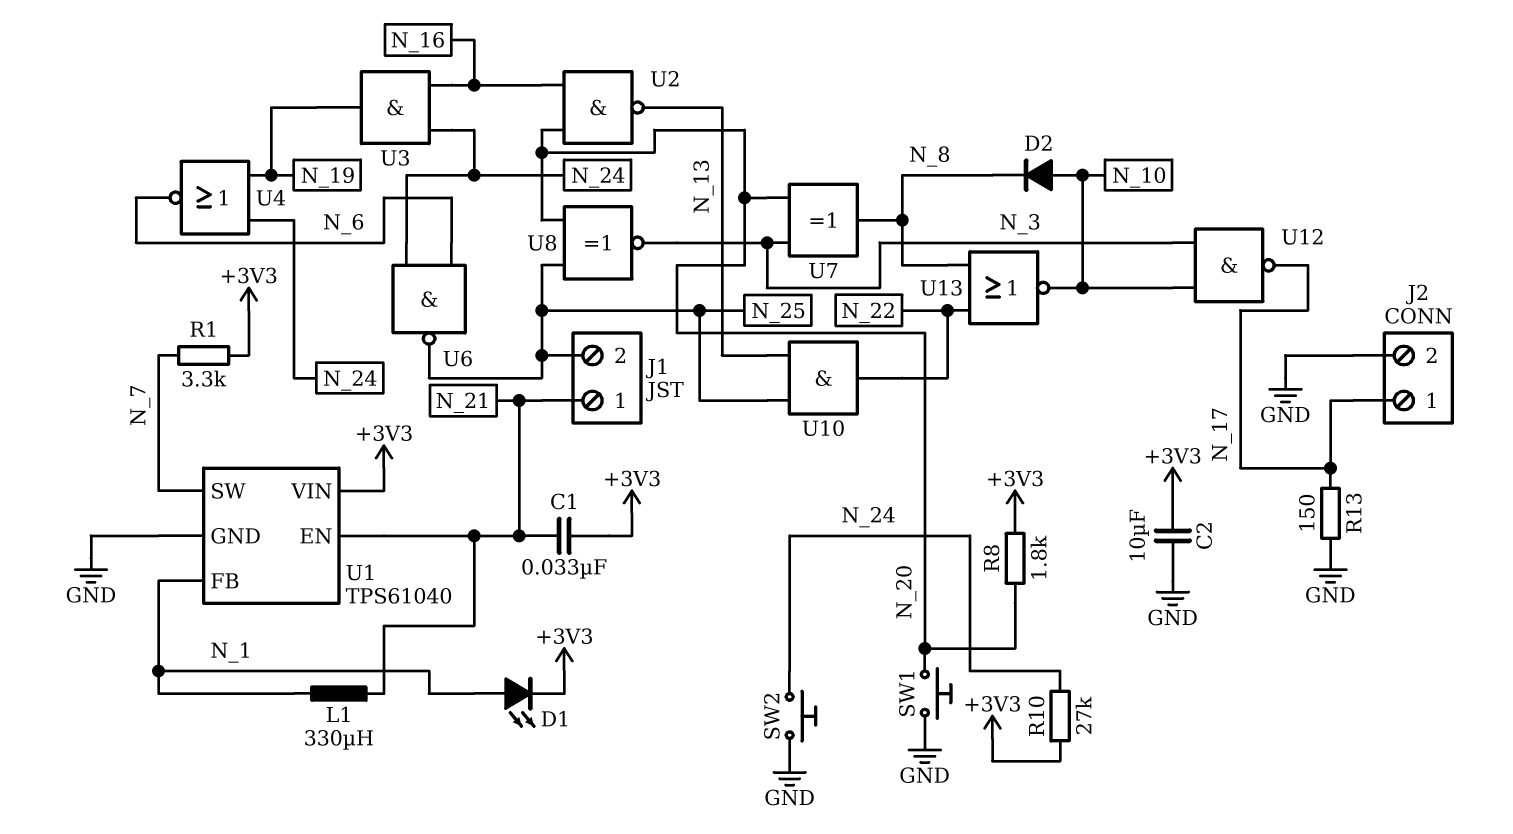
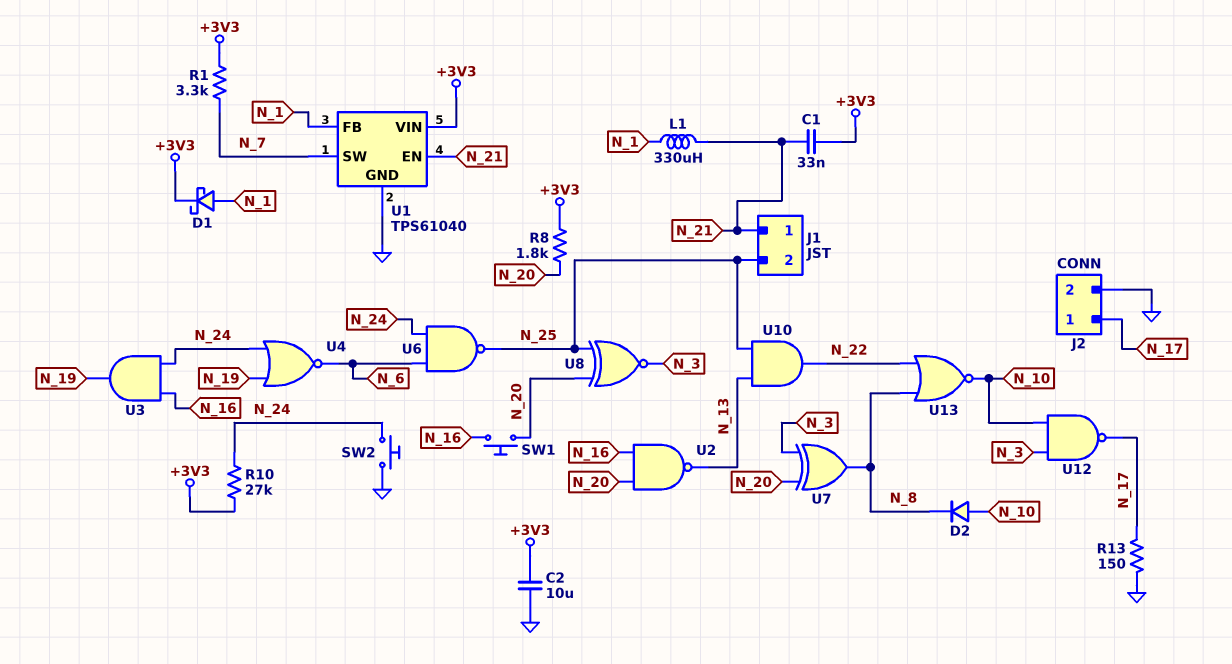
D1: LED (A N_1, K +3V3) -> schottky (A N_1, K +3V3)
SW1: button (GND, N_20) -> button (N_16, N_20)

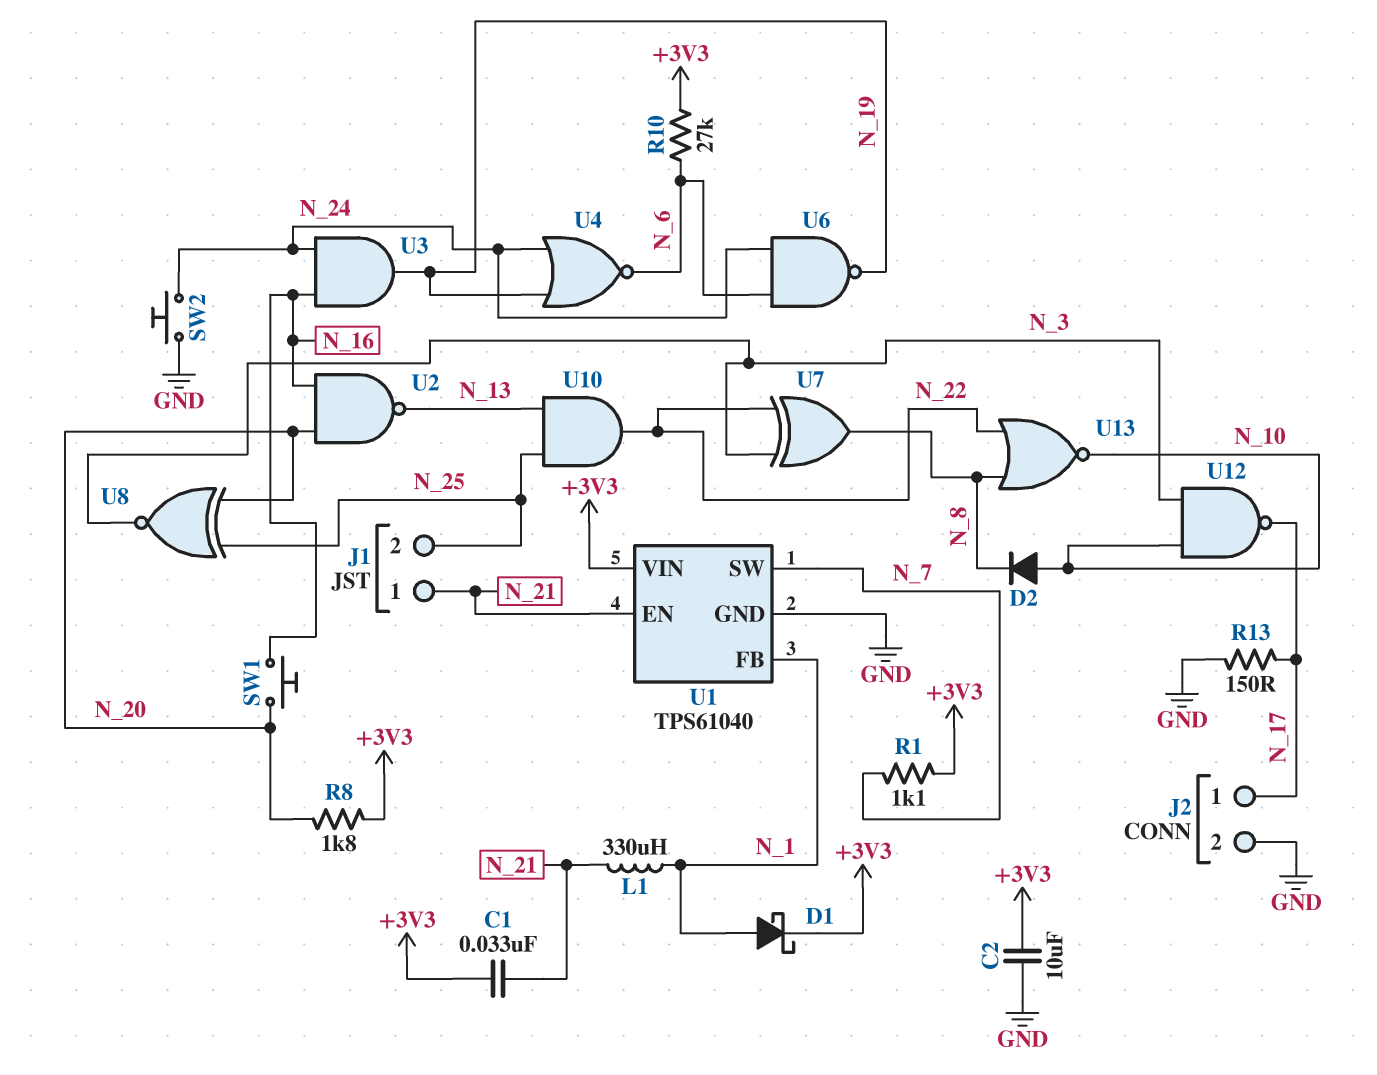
R1: 3.3k (+3V3, N_7) -> 1.1k (+3V3, N_7)
R10: 27k (+3V3, N_24) -> 27k (+3V3, N_6)
U6: NAND (in N_6, in N_24, out N_25) -> NAND (in N_6, in N_24, out N_19)
U7: XOR (in N_3, in N_20, out N_8) -> XOR (in N_3, in N_22, out N_8)

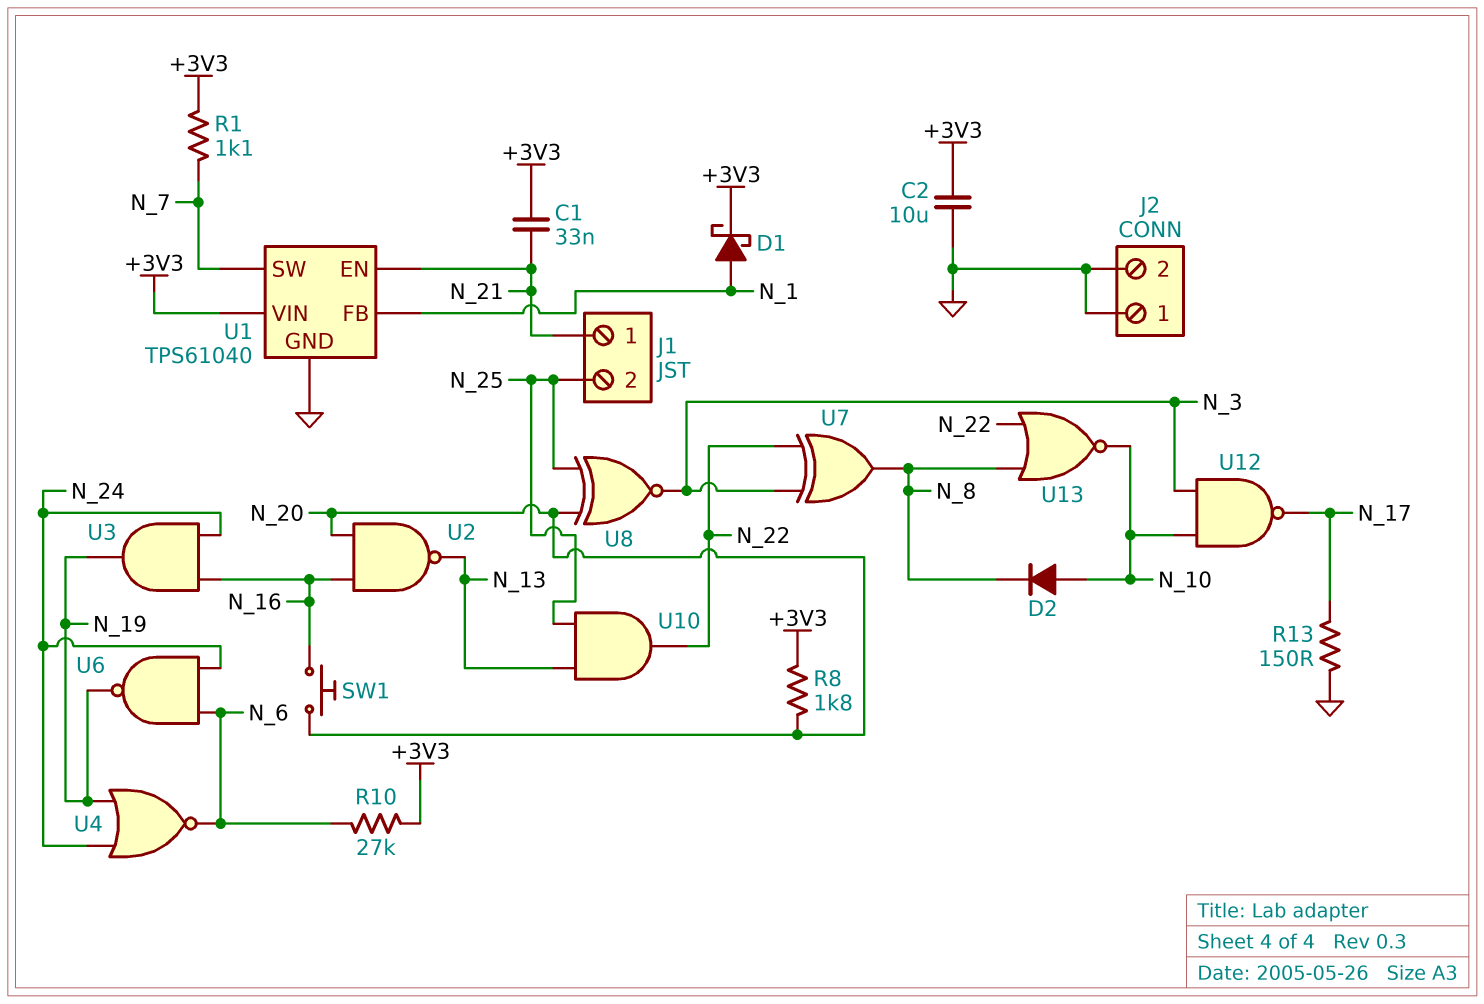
J2 pin 1: N_17 -> GND
L1: 330uH (N_1, N_21) -> none
SW2: button (GND, N_24) -> none

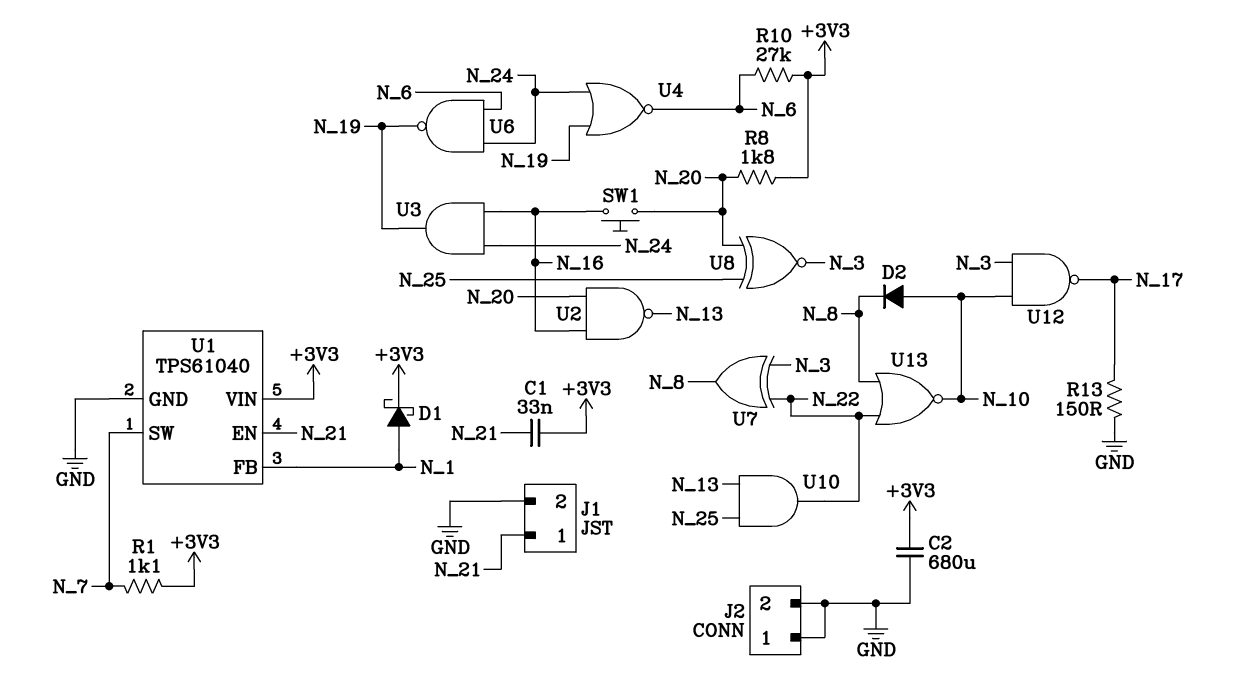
C2: 10uF (+3V3, GND) -> 680uF (+3V3, GND)
J1 pin 2: N_25 -> GND

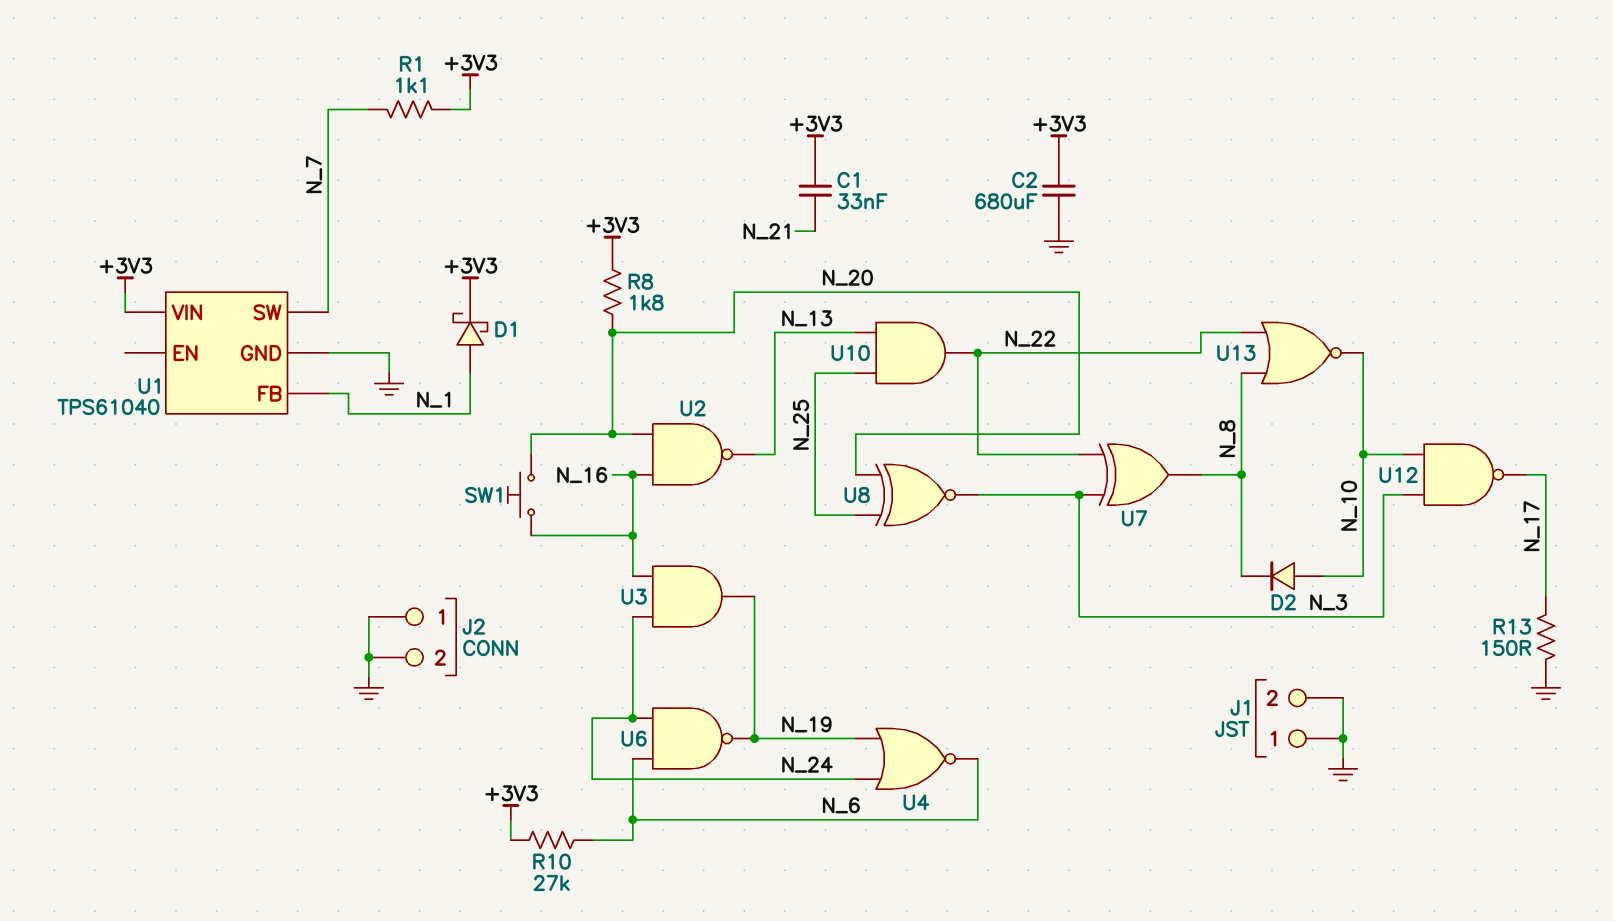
J1 pin 1: N_21 -> GND
U1 pin EN: N_21 -> none

